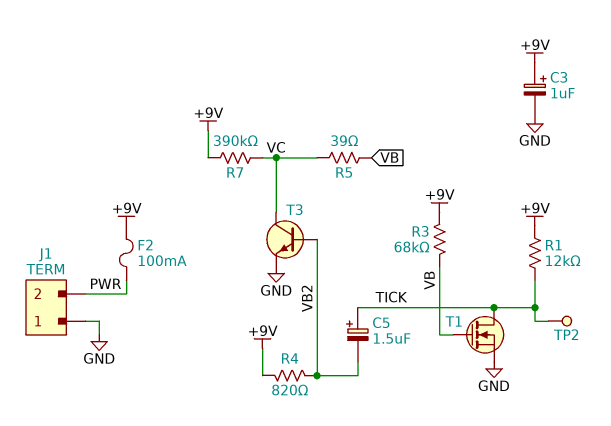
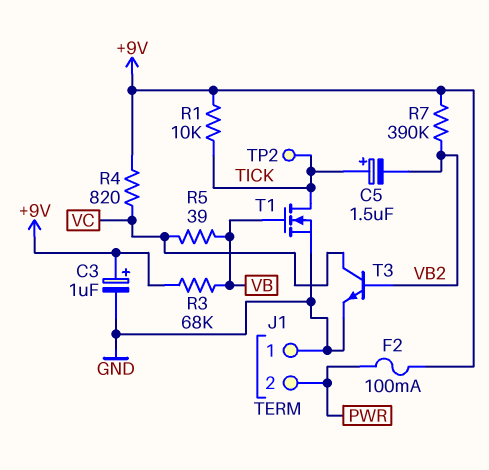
R1: 12k (+9V, TICK) -> 10k (+9V, TICK)
R4: 820 (+9V, VB2) -> 820 (+9V, VC)
R7: 390k (+9V, VC) -> 390k (+9V, VB2)

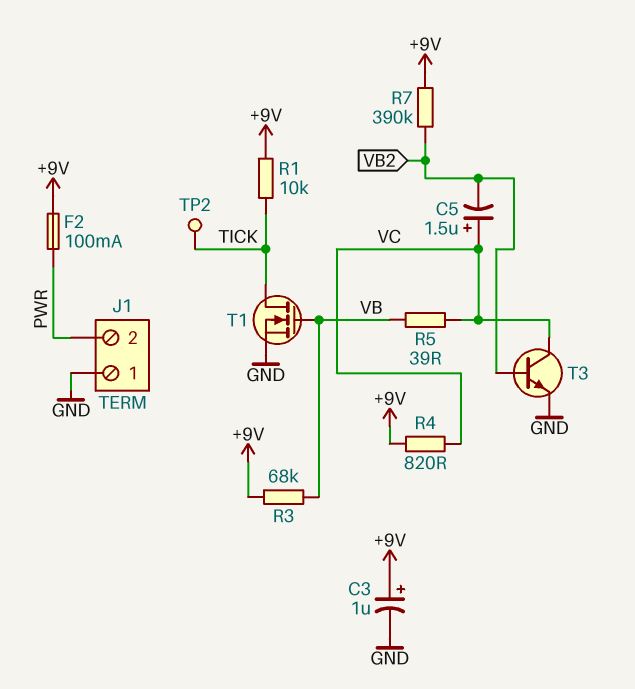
C5: 1.5uF (plus TICK, minus VB2) -> 1.5uF (plus VC, minus VB2)

